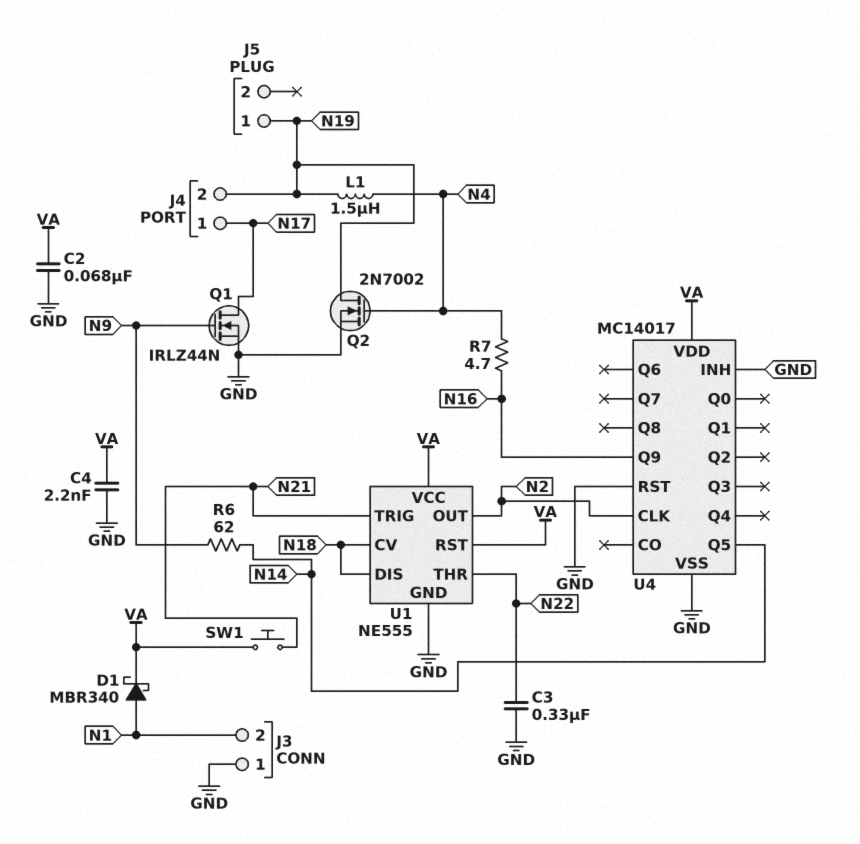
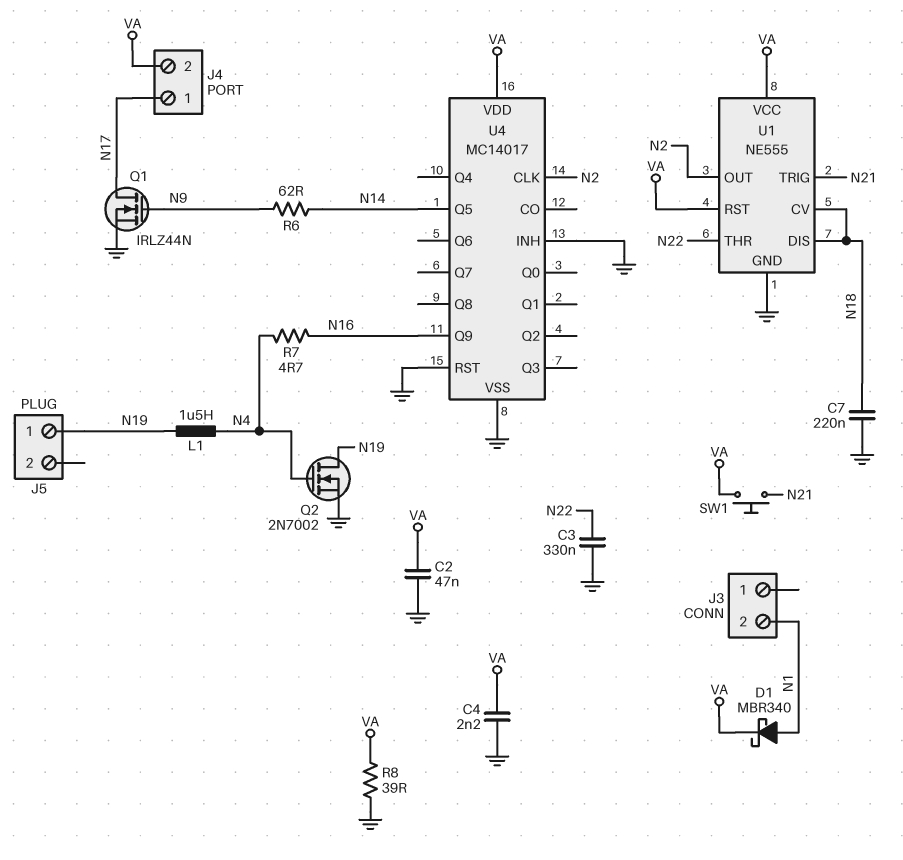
C2: 68nF (GND, VA) -> 47nF (GND, VA)
C7: none -> 220nF (GND, N18)
J3 pin 1: GND -> none
J4 pin 2: N19 -> VA
R8: none -> 39 (GND, VA)

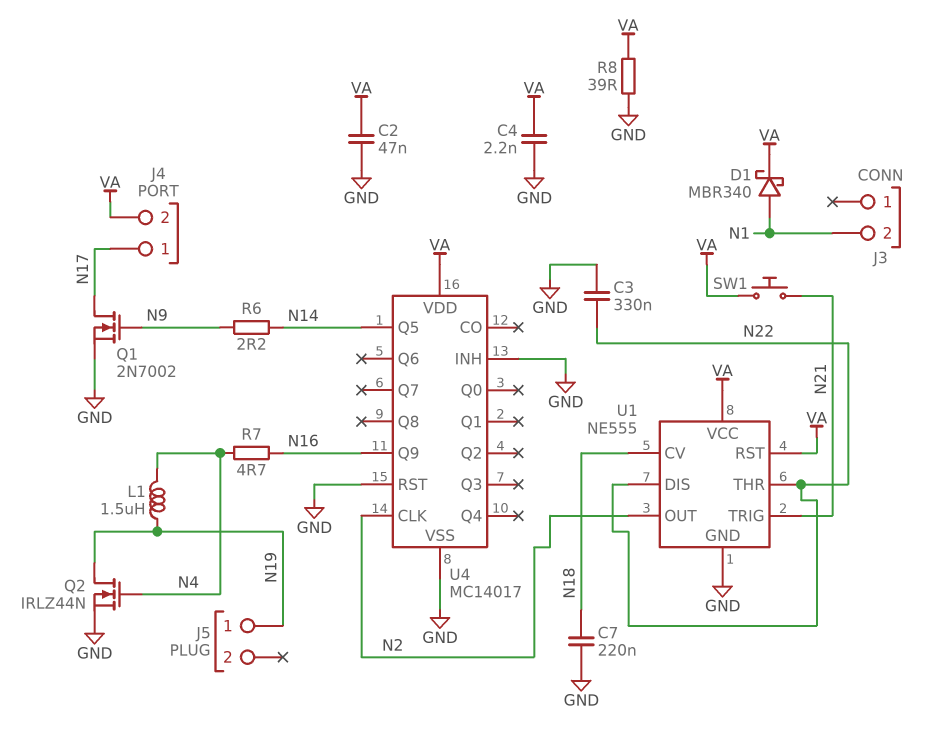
Q1: NMOS IRLZ44N (G N9, D N17, S GND) -> NMOS 2N7002 (G N9, D N17, S GND)
Q2: NMOS 2N7002 (G N4, D N19, S GND) -> NMOS IRLZ44N (G N4, D N19, S GND)
R6: 62 (N9, N14) -> 2.2 (N9, N14)
U1 pin DIS: N18 -> N22

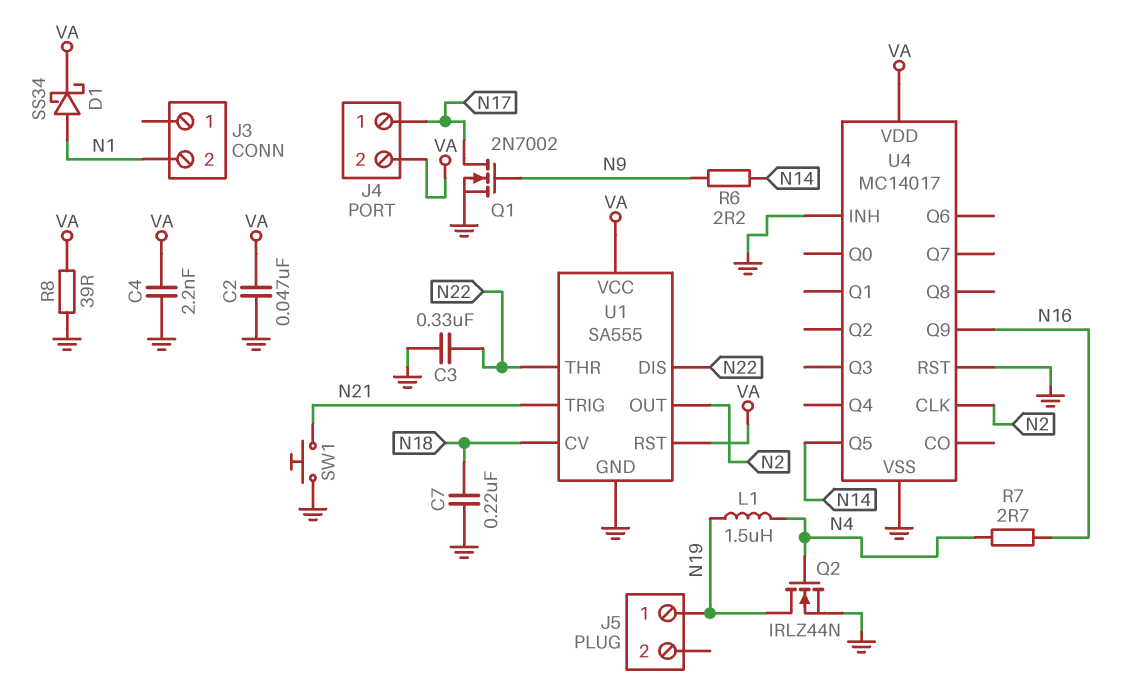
D1: schottky MBR340 (A N1, K VA) -> schottky SS34 (A N1, K VA)
R7: 4.7 (N4, N16) -> 2.7 (N4, N16)
SW1: button (N21, VA) -> button (GND, N21)
U1: NE555 -> SA555

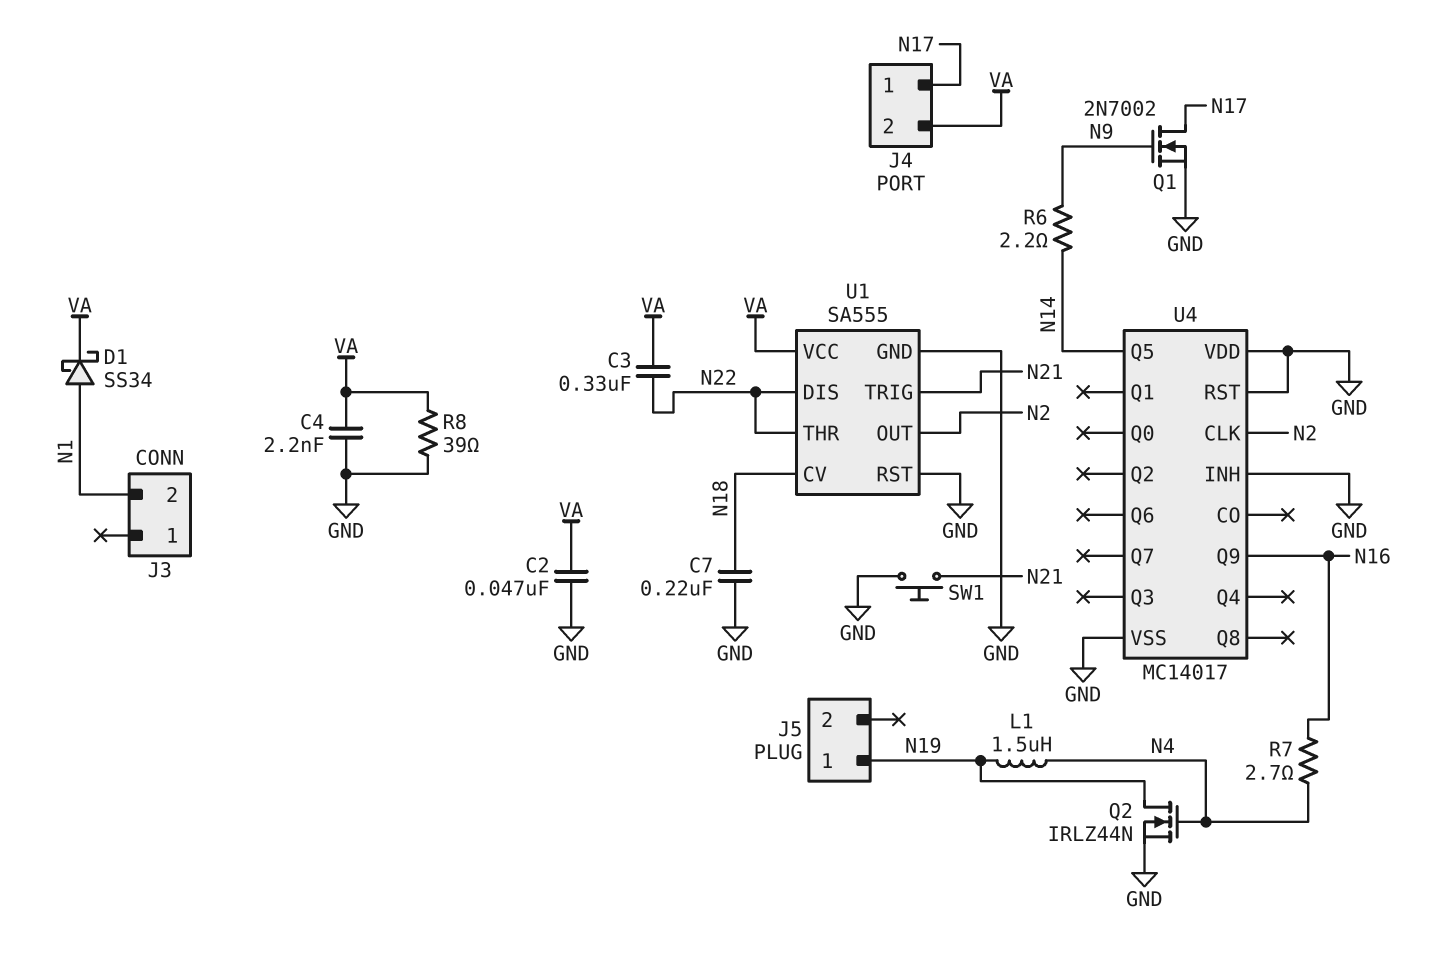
C3: 330nF (GND, N22) -> 330nF (N22, VA)
U1 pin RST: VA -> GND
U4 pin VDD: VA -> GND

